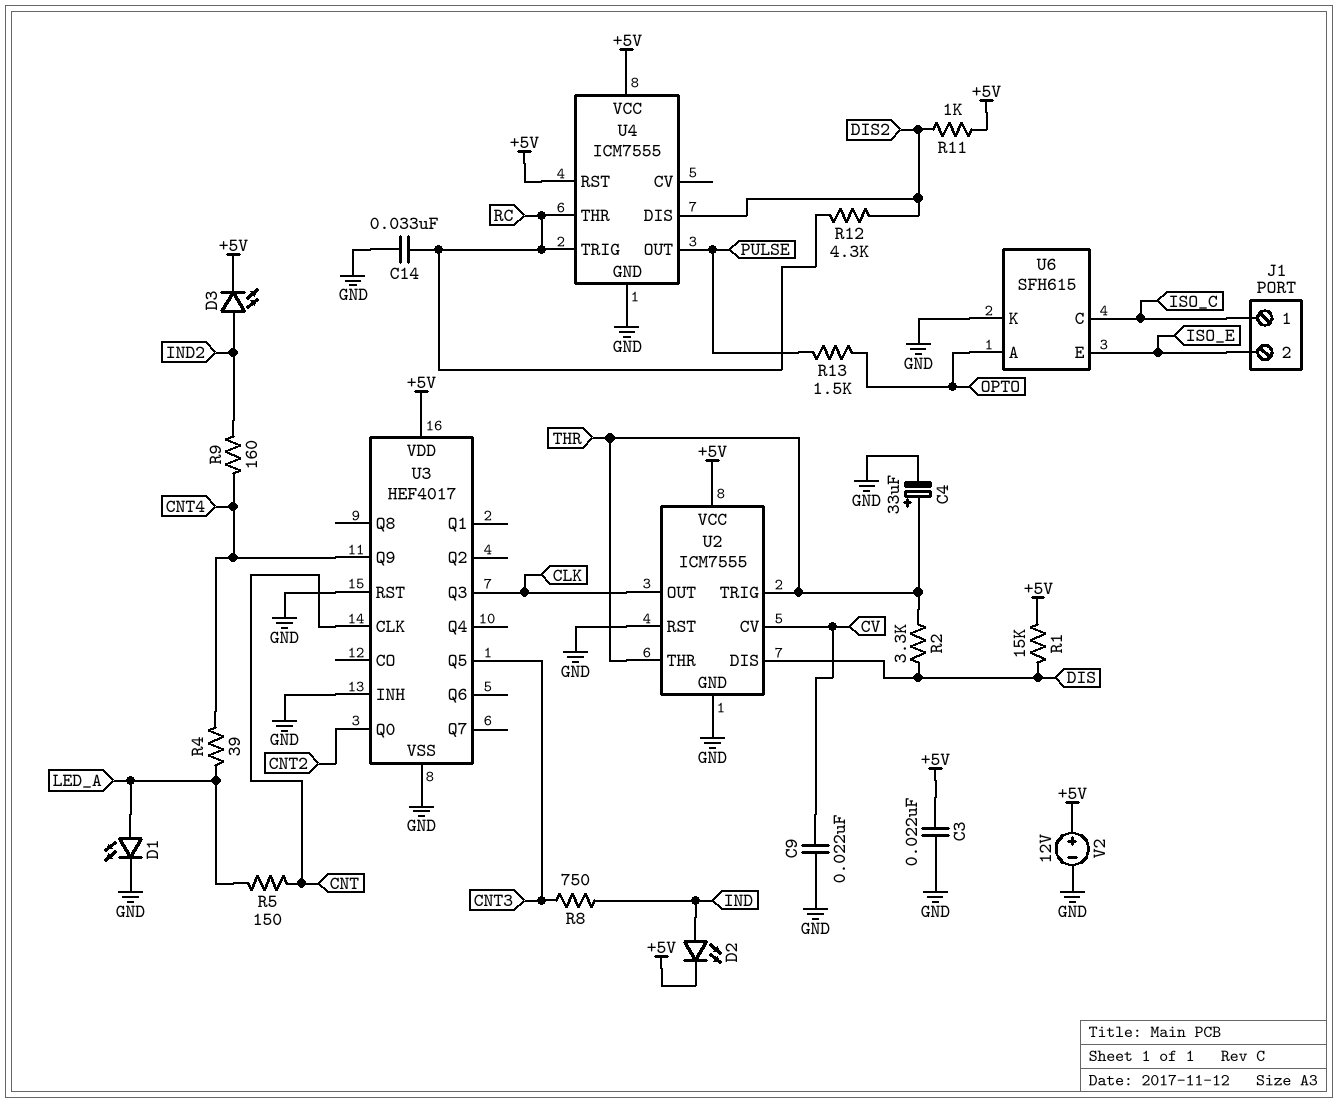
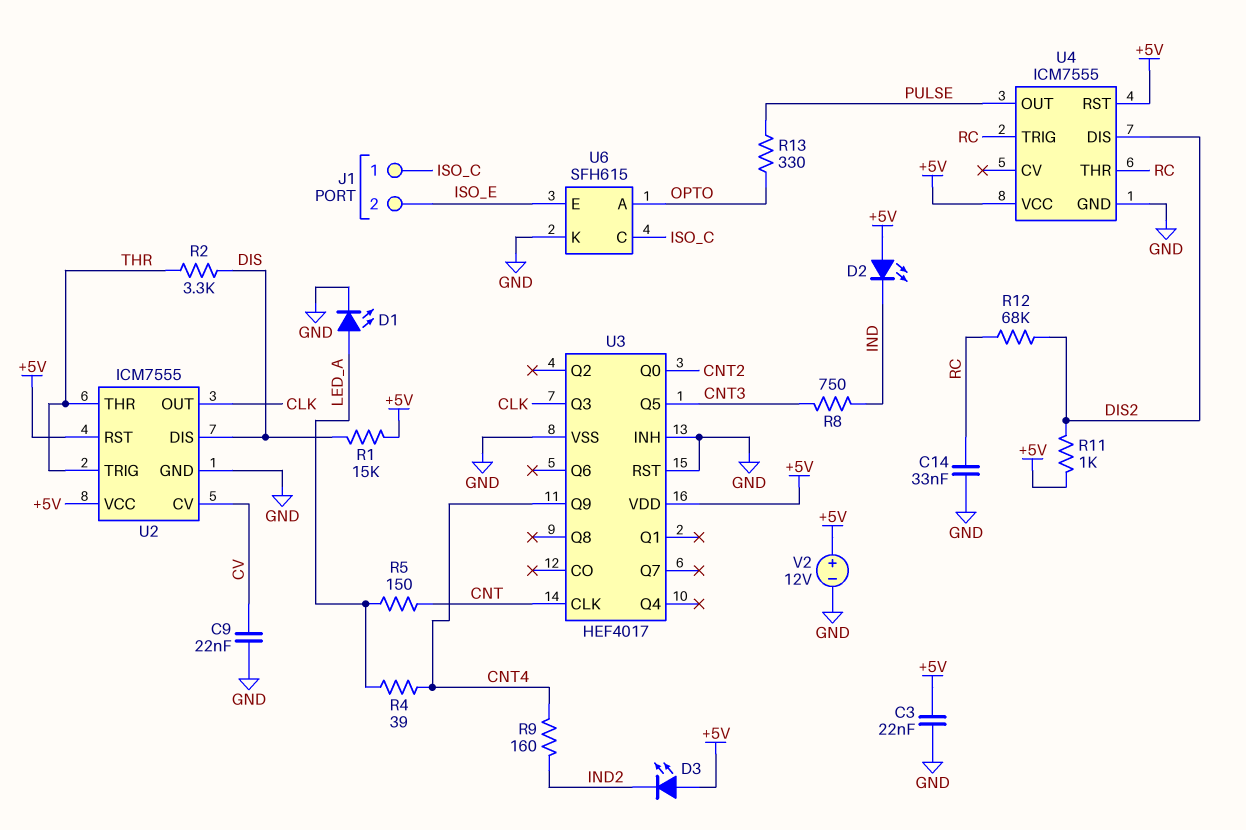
C4: 33uF (plus THR, minus GND) -> none
D2: LED (A IND, K +5V) -> LED (A +5V, K IND)
D3: LED (A IND2, K +5V) -> LED (A +5V, K IND2)
R12: 4.3k (DIS2, RC) -> 68k (DIS2, RC)
R13: 1.5k (OPTO, PULSE) -> 330 (OPTO, PULSE)
U2 pin RST: GND -> +5V

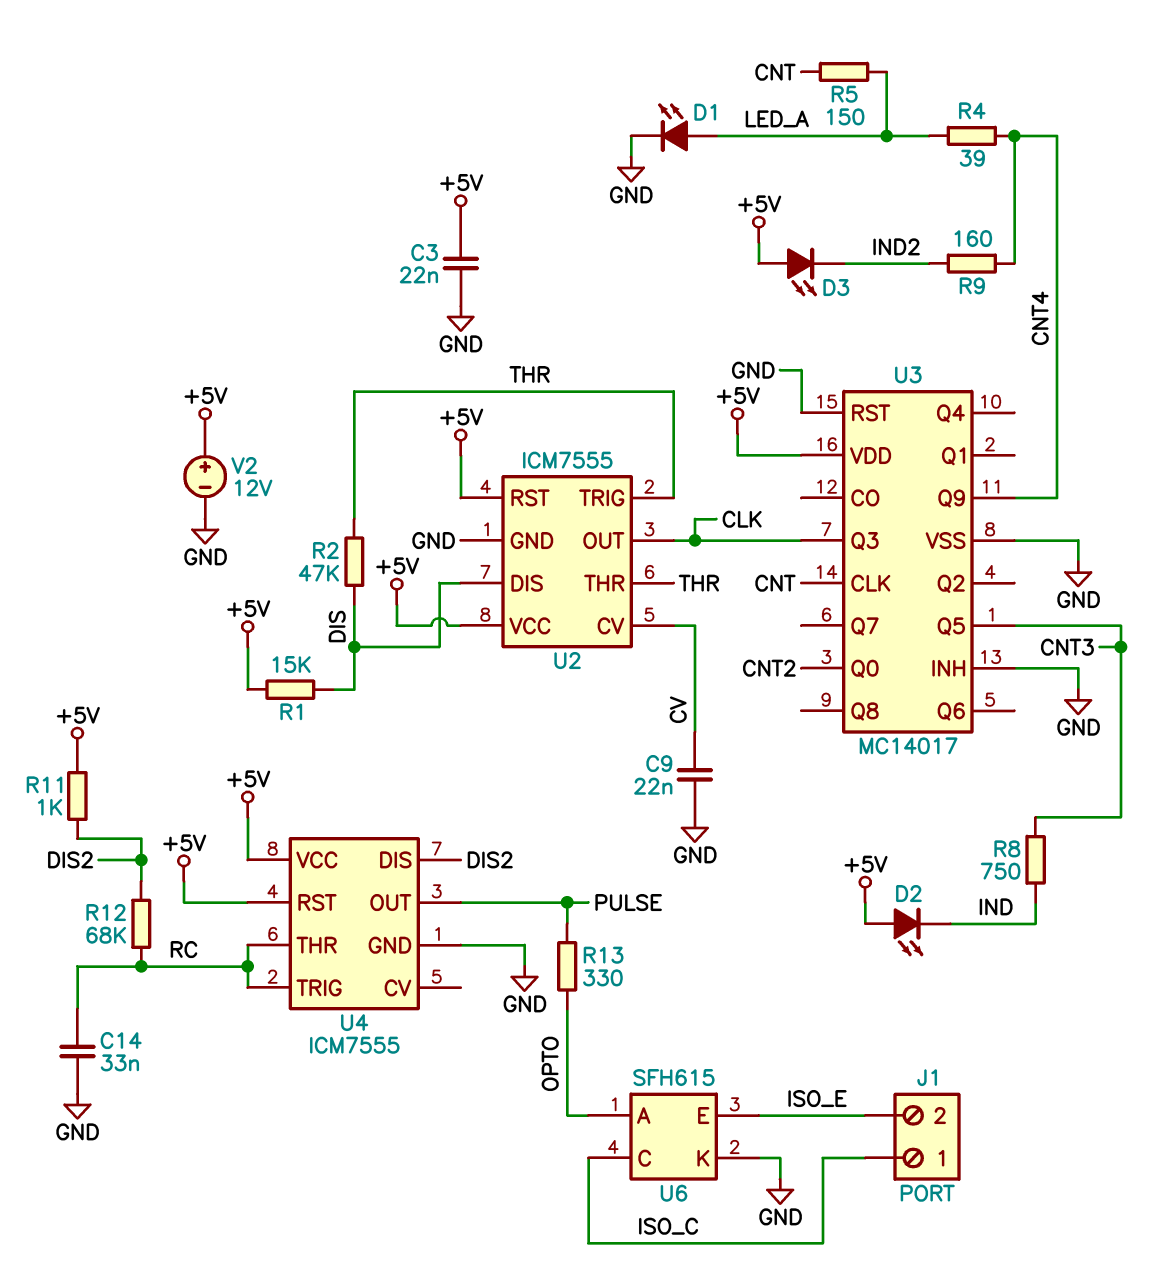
R2: 3.3k (DIS, THR) -> 47k (DIS, THR)
U3: HEF4017 -> MC14017

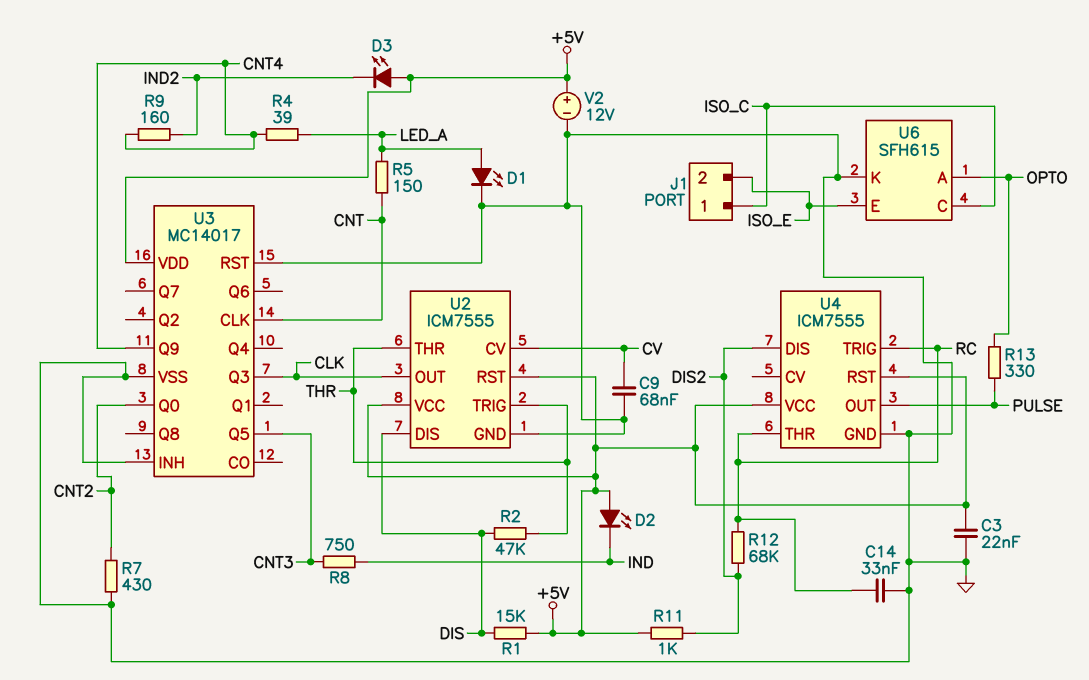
C9: 22nF (CV, GND) -> 68nF (CV, GND)
R7: none -> 430 (CNT2, GND)

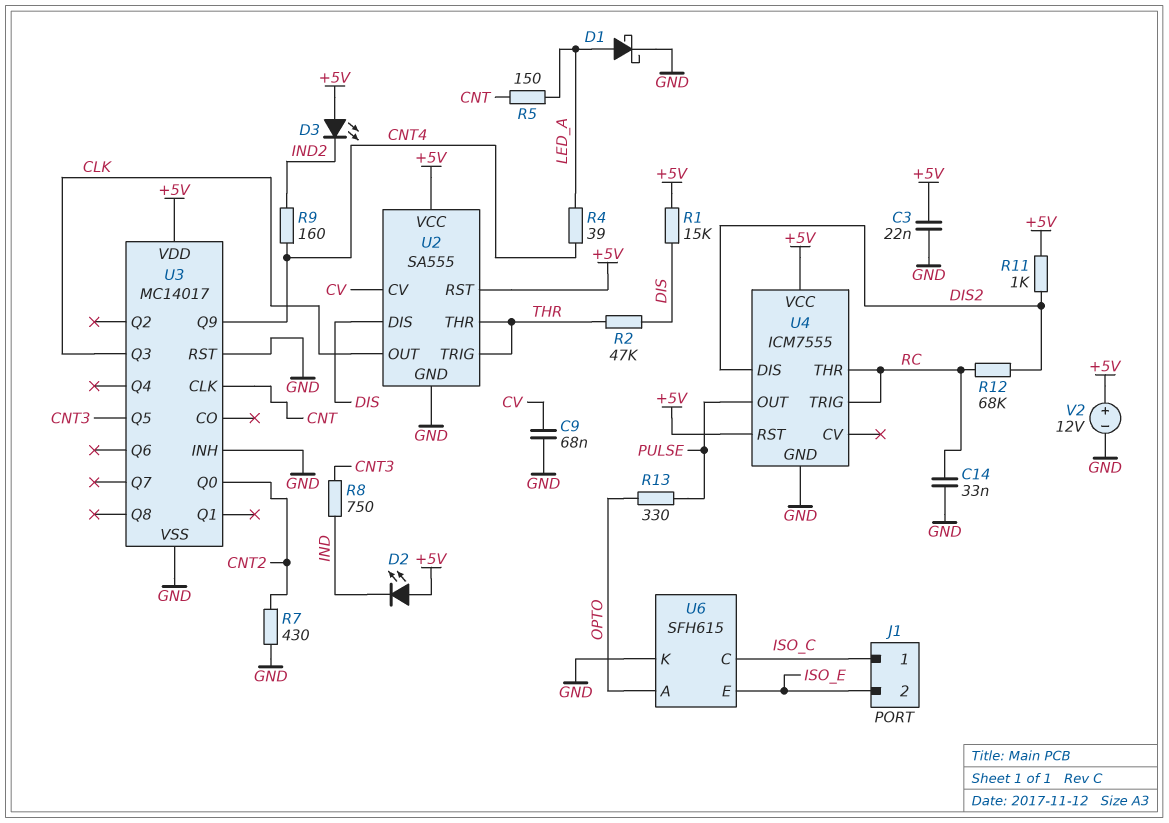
D1: LED (A LED_A, K GND) -> schottky (A LED_A, K GND)
U2: ICM7555 -> SA555

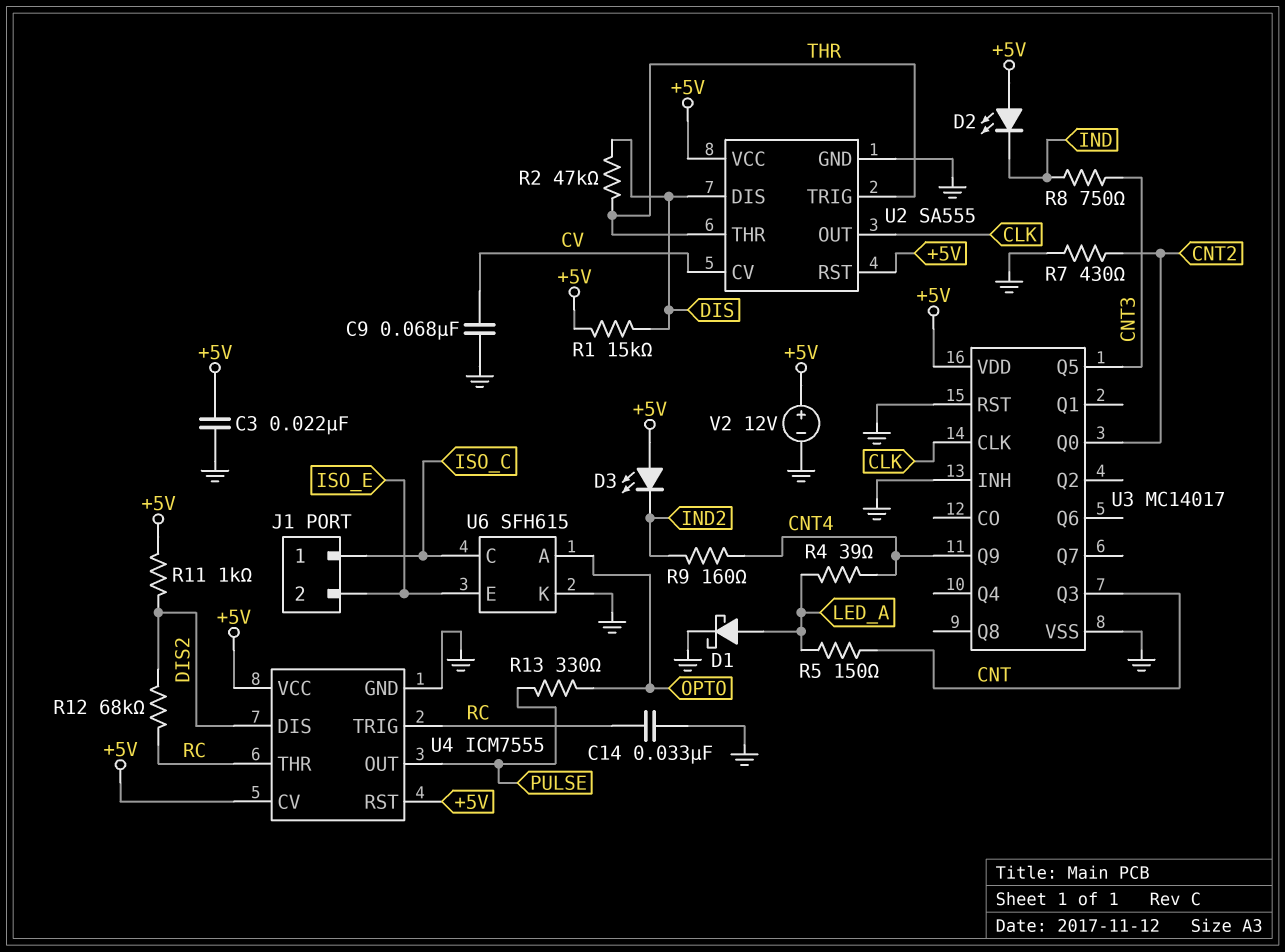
U3 pin CLK: CNT -> CLK
U3 pin Q3: CLK -> CNT
U4 pin CV: none -> +5V

